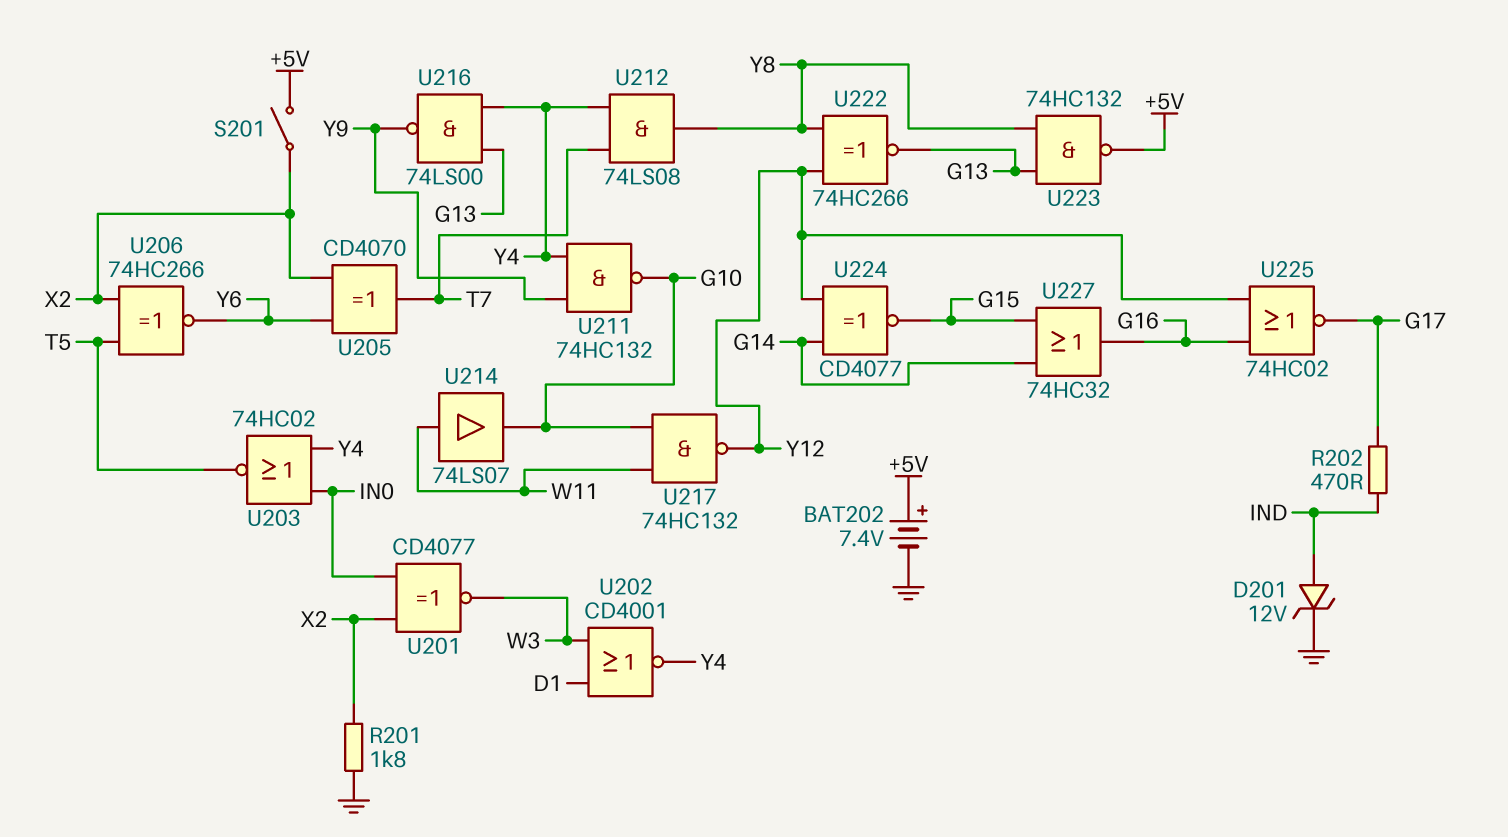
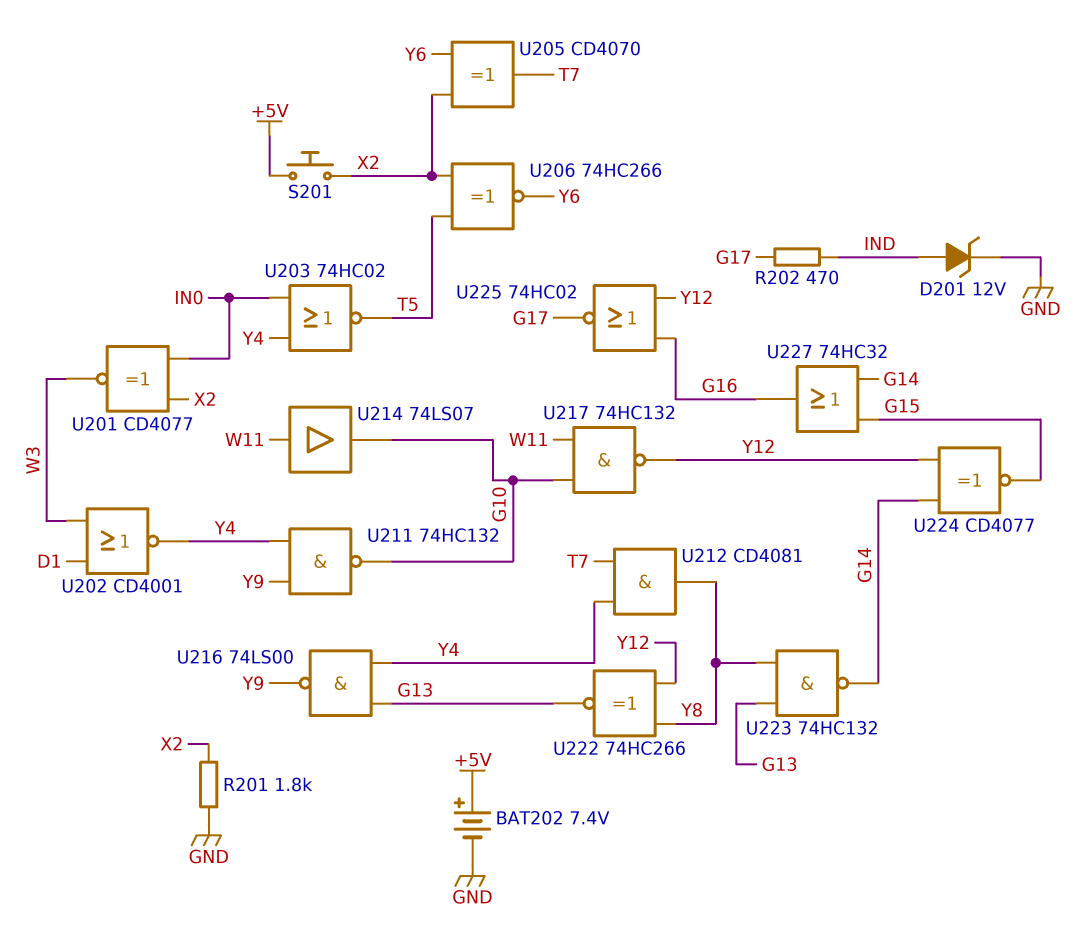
S201: switch (+5V, X2) -> button (+5V, X2)
U212: AND 74LS08 (in T7, in Y4, out Y8) -> AND CD4081 (in T7, in Y4, out Y8)
U223: NAND 74HC132 (in G13, in Y8, out +5V) -> NAND 74HC132 (in G13, in Y8, out G14)

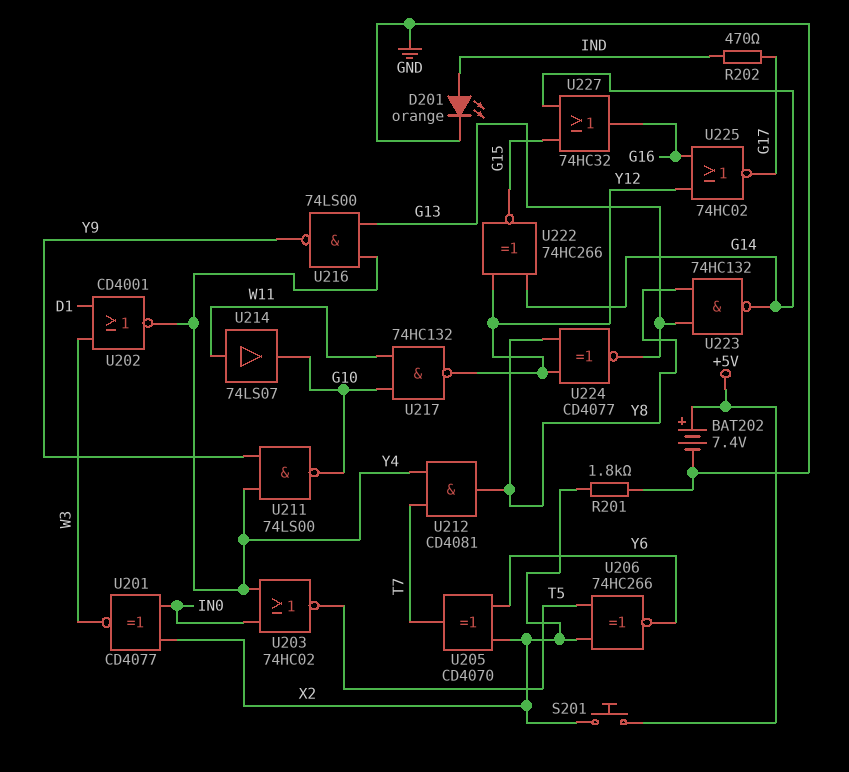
D201: zener 12V (A IND, K GND) -> LED orange (A IND, K GND)
U211: NAND 74HC132 (in Y4, in Y9, out G10) -> NAND 74LS00 (in Y4, in Y9, out G10)
U222: XNOR 74HC266 (in Y8, in Y12, out G13) -> XNOR 74HC266 (in G14, in Y12, out G15)
U224: XNOR CD4077 (in G14, in Y12, out G15) -> XNOR CD4077 (in Y8, in Y12, out G13)

